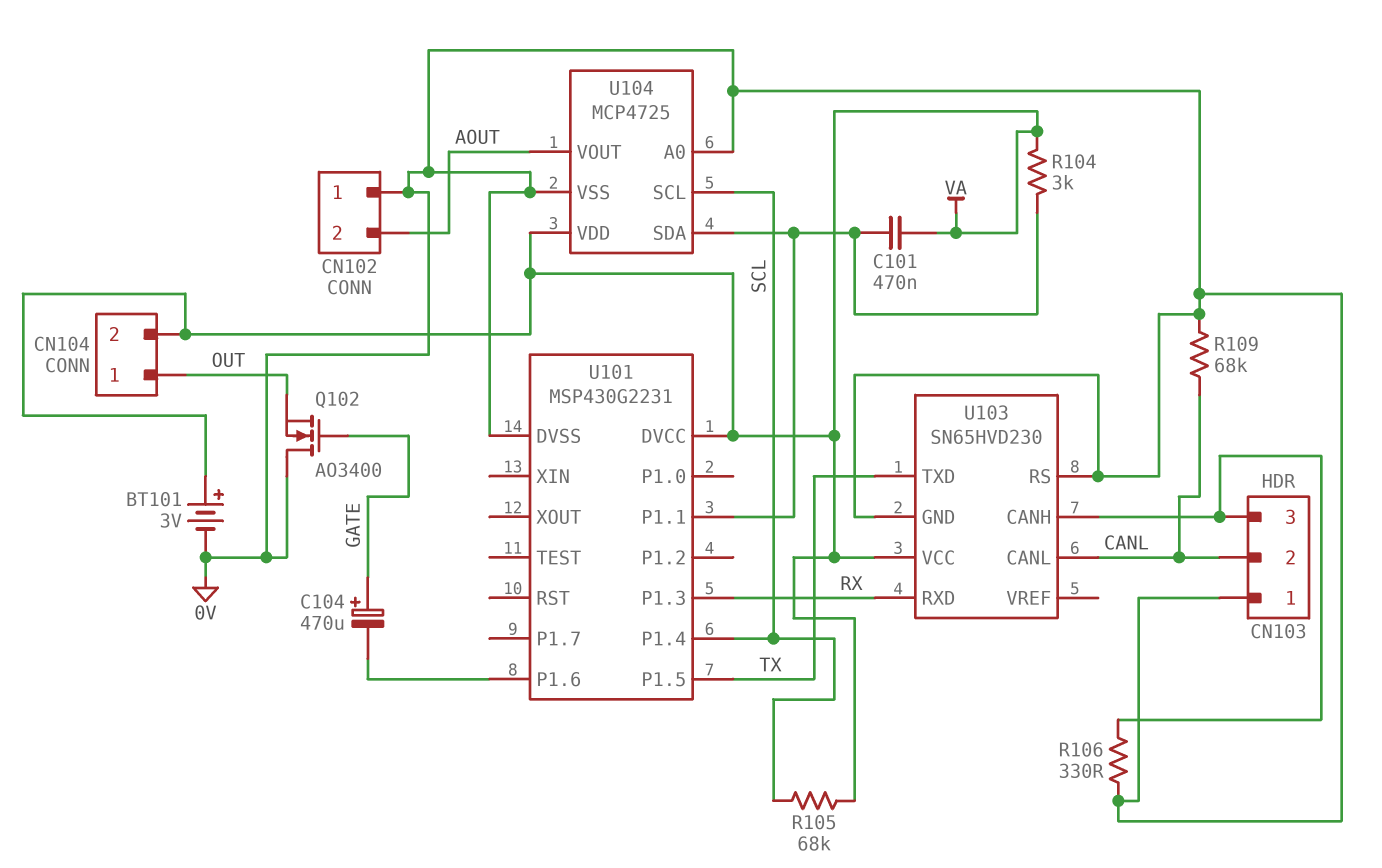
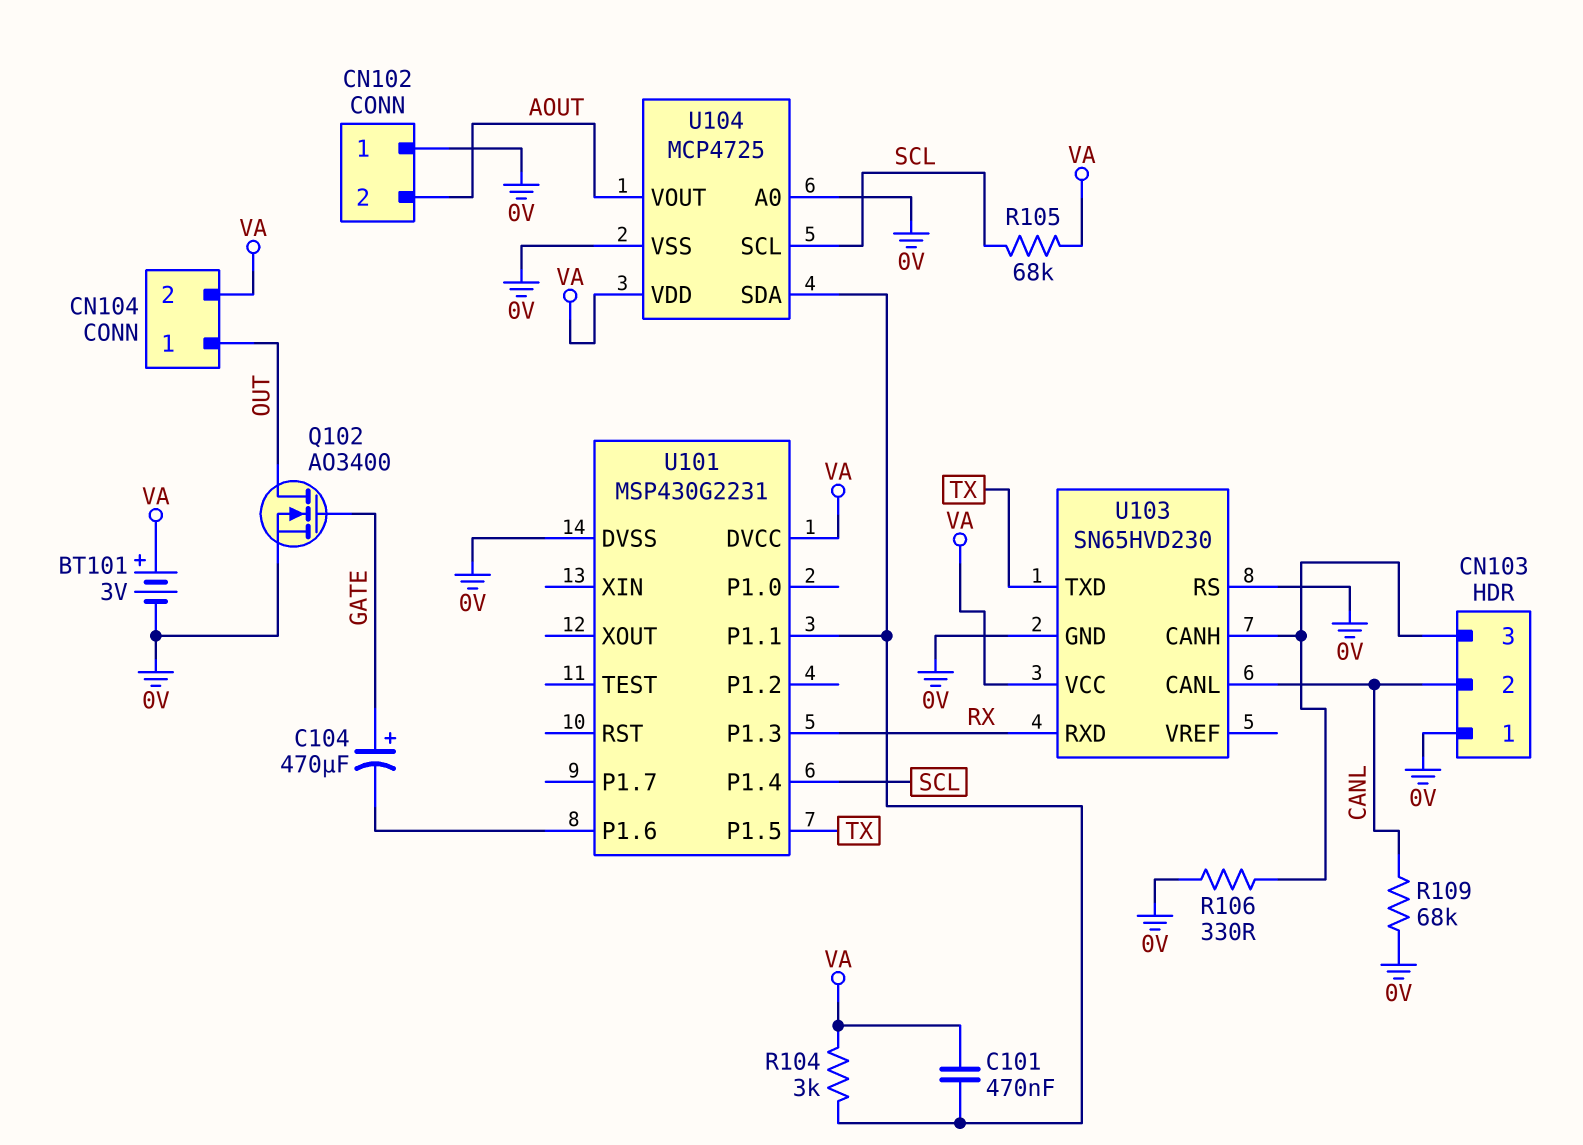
Q102: NMOS AO3400 (G GATE, D 0V, S OUT) -> NMOS AO3400 (G GATE, D OUT, S 0V)

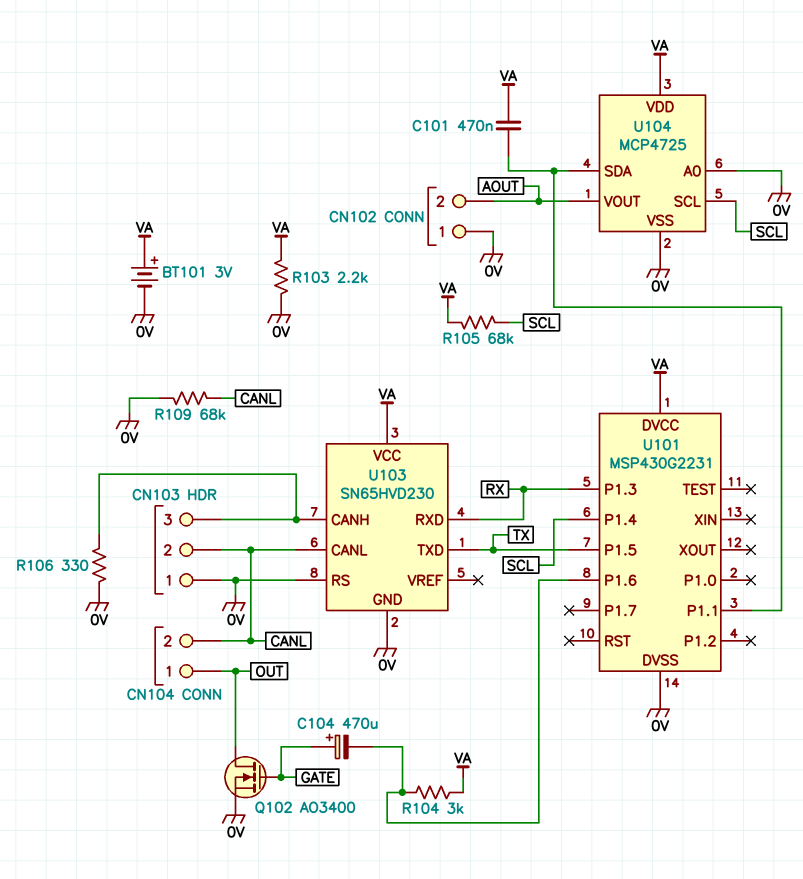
CN104 pin 2: VA -> CANL
R103: none -> 2.2k (0V, VA)
R104: 3k (U101/P1.1, VA) -> 3k (U101/P1.6, VA)

